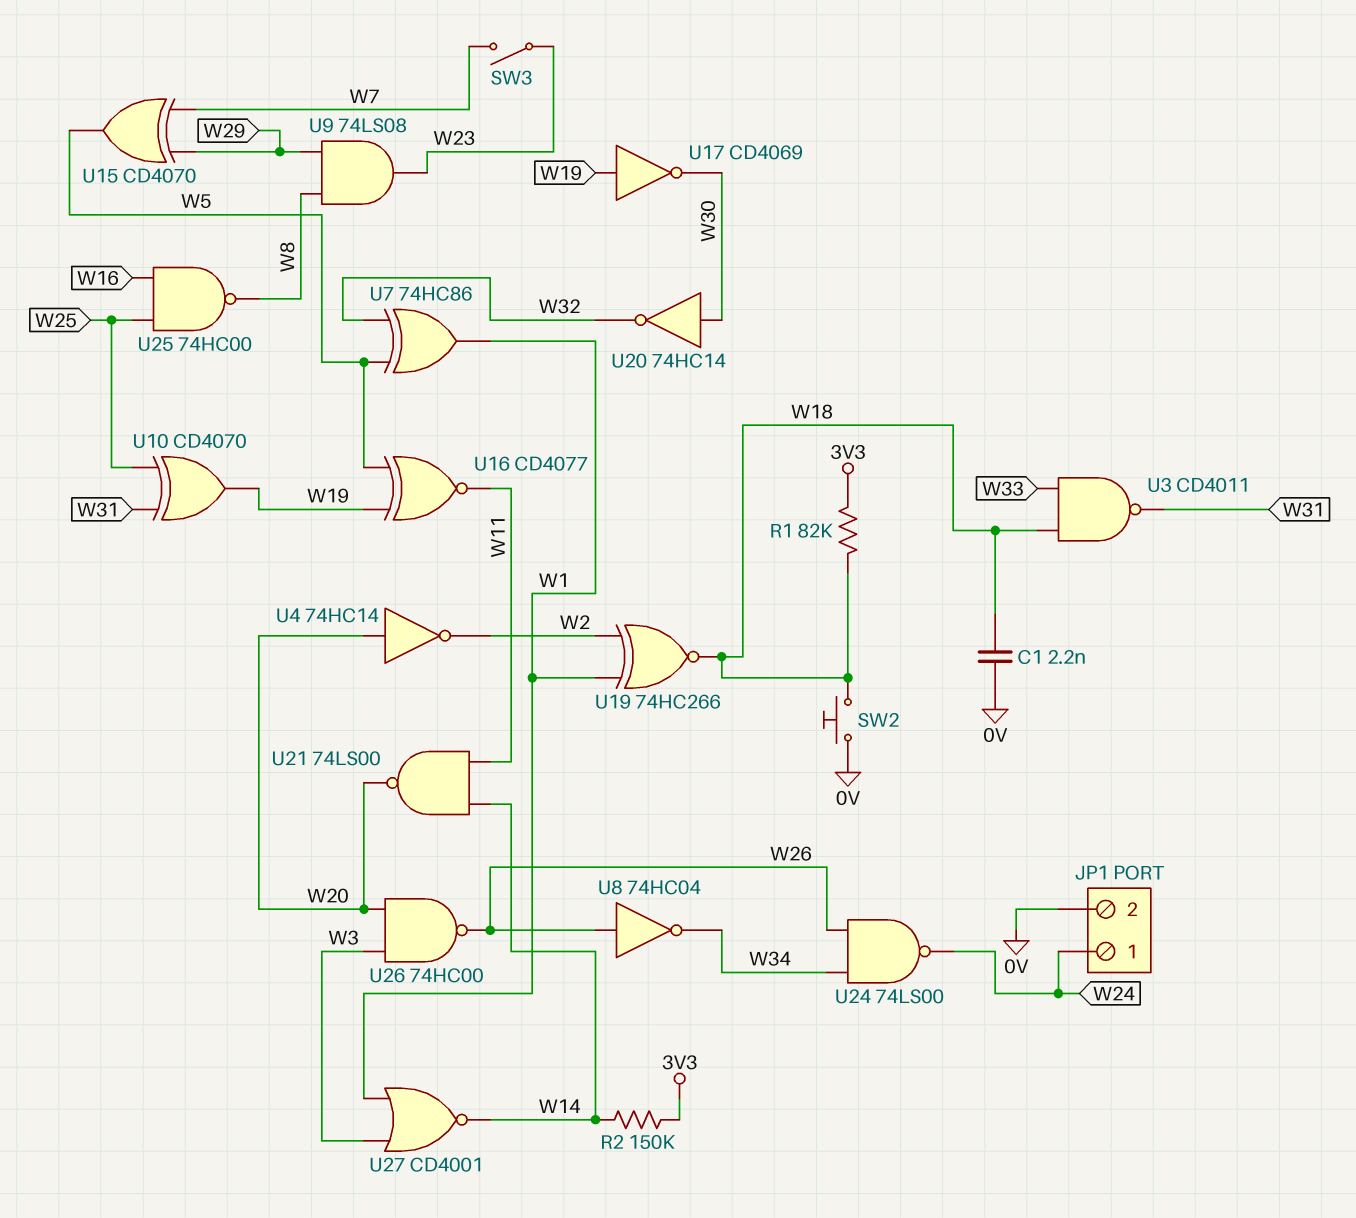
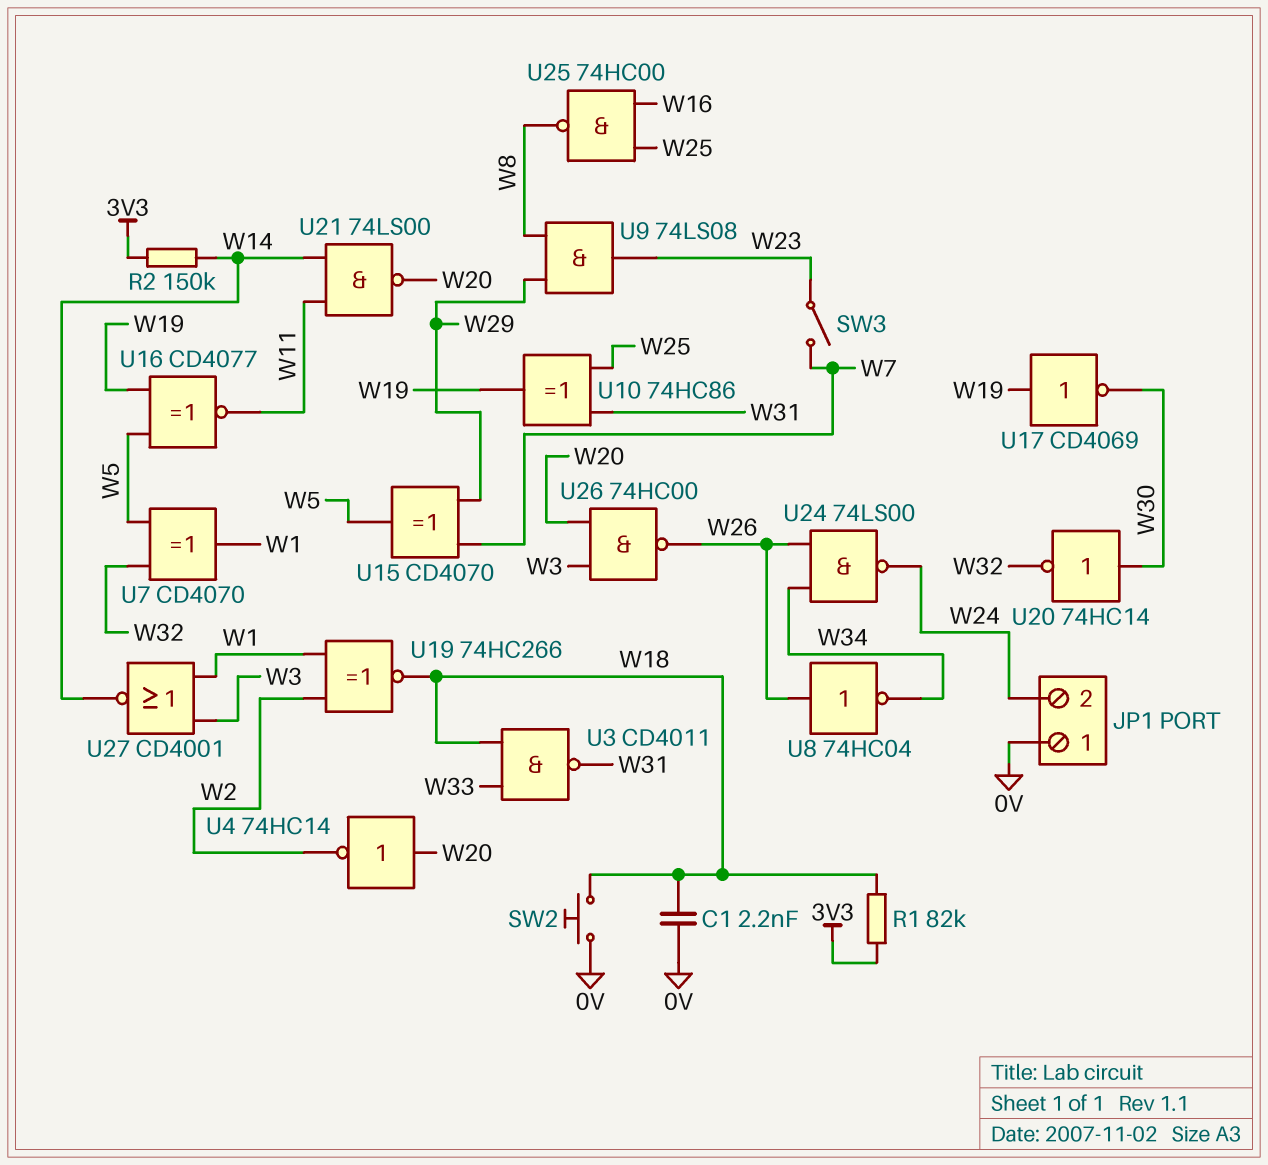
JP1 pin 1: W24 -> 0V
JP1 pin 2: 0V -> W24
U7: XOR 74HC86 (in W5, in W32, out W1) -> XOR CD4070 (in W5, in W32, out W1)
U10: XOR CD4070 (in W25, in W31, out W19) -> XOR 74HC86 (in W25, in W31, out W19)

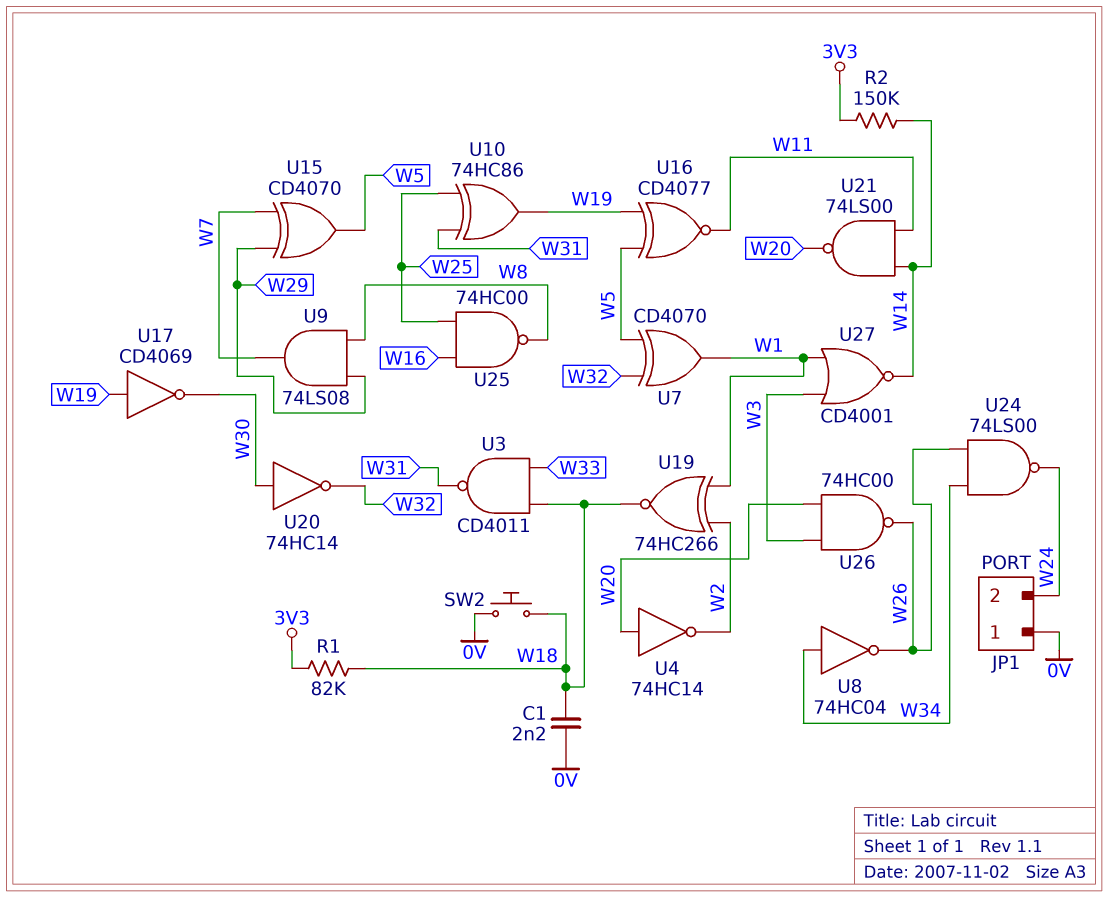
SW3: switch (W7, W23) -> none
U8: NOT 74HC04 (in W26, out W34) -> NOT 74HC04 (in W34, out W26)
U9: AND 74LS08 (in W8, in W29, out W23) -> AND 74LS08 (in W8, in W29, out W7)

